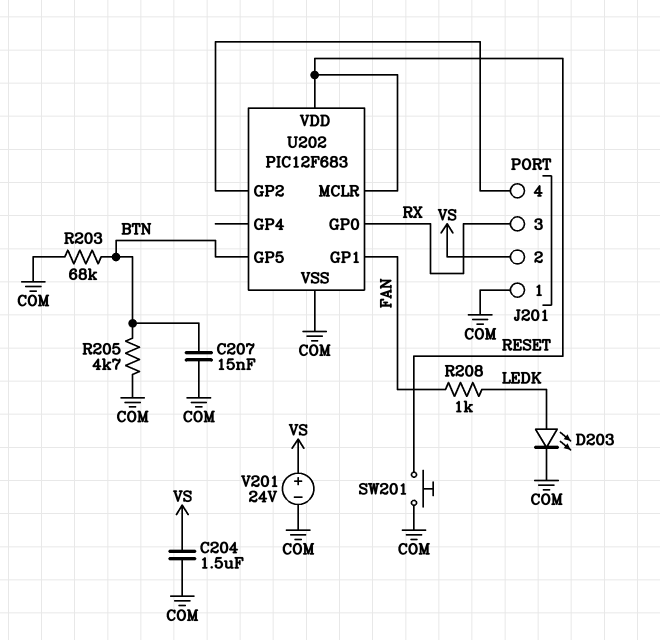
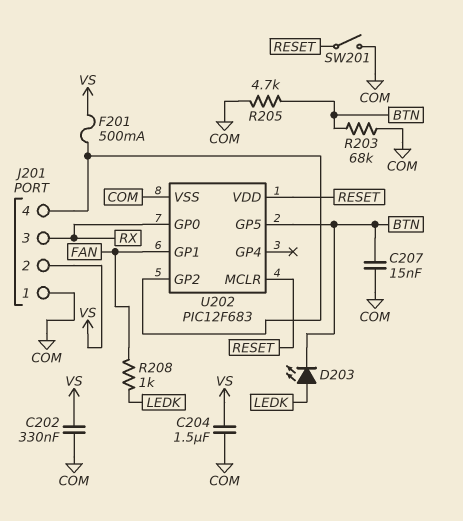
C202: none -> 330nF (COM, VS)
D203: LED (A LEDK, K COM) -> LED (A LEDK, K BTN)
F201: none -> 500mA (J201/4, VS)
SW201: button (COM, RESET) -> switch (COM, RESET)
V201: 24V (plus VS, minus COM) -> none

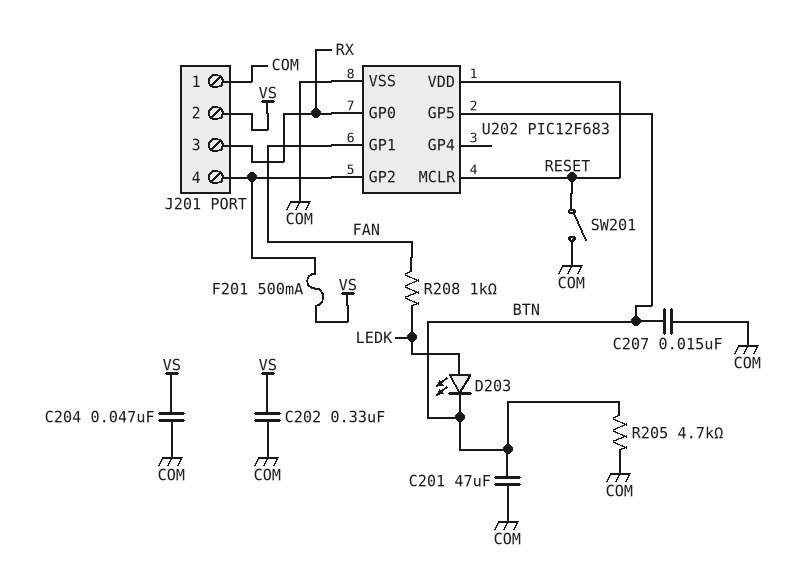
C201: none -> 47uF (BTN, COM)
C204: 1.5uF (COM, VS) -> 47nF (COM, VS)
R203: 68k (BTN, COM) -> none

